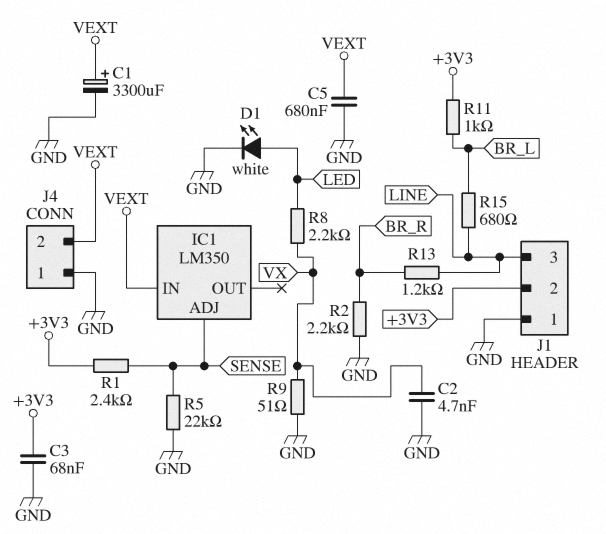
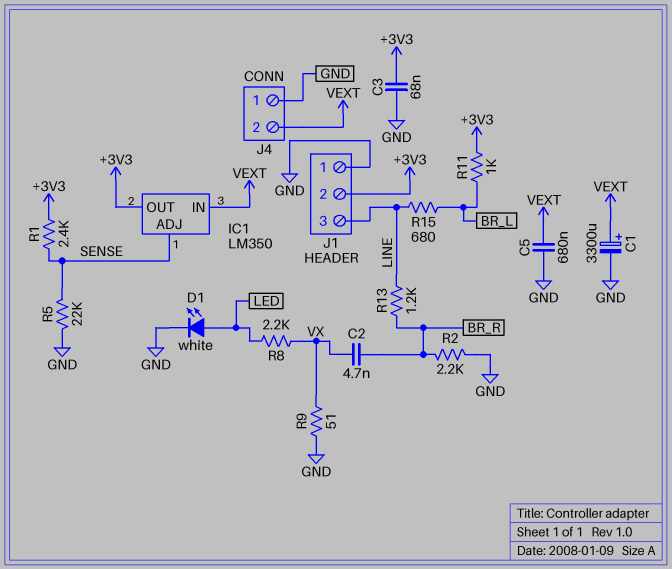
C2: 4.7nF (GND, VX) -> 4.7nF (BR_R, VX)
IC1 pin OUT: none -> +3V3

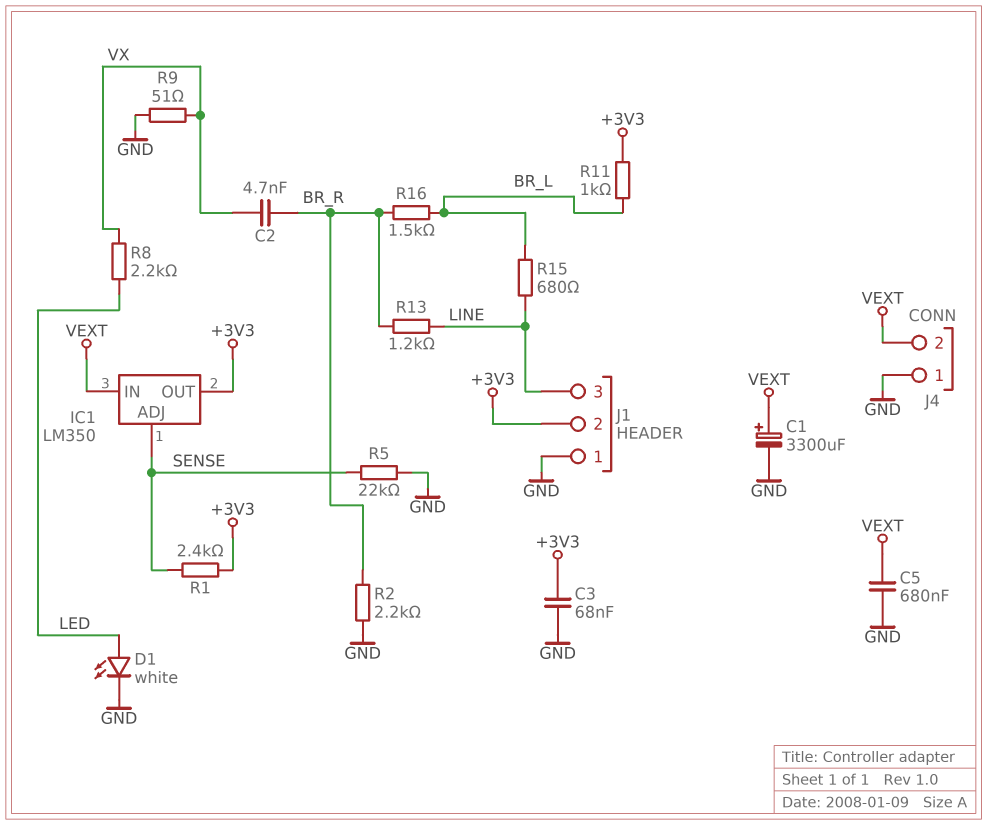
R16: none -> 1.5k (BR_L, BR_R)

